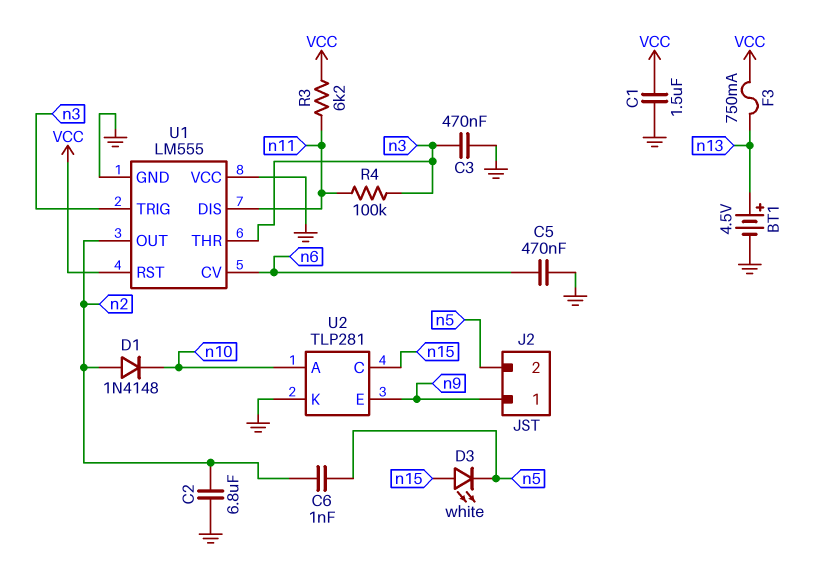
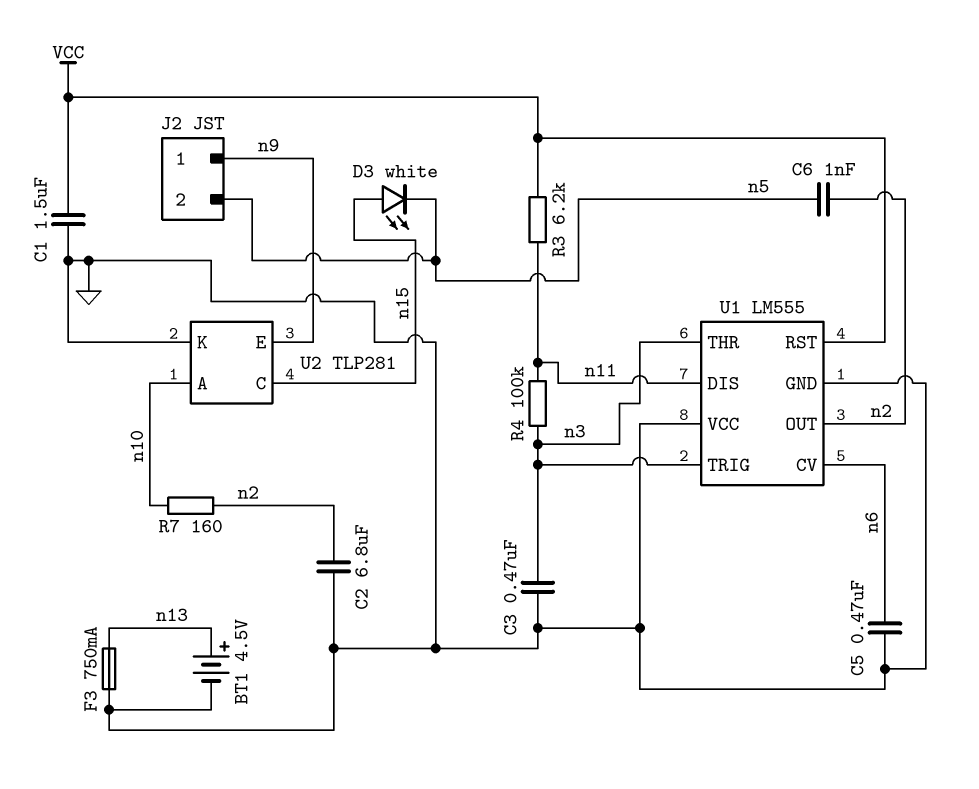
D1: diode 1N4148 (A n2, K n10) -> none
F3: 750mA (VCC, n13) -> 750mA (GND, n13)
R7: none -> 160 (n2, n10)

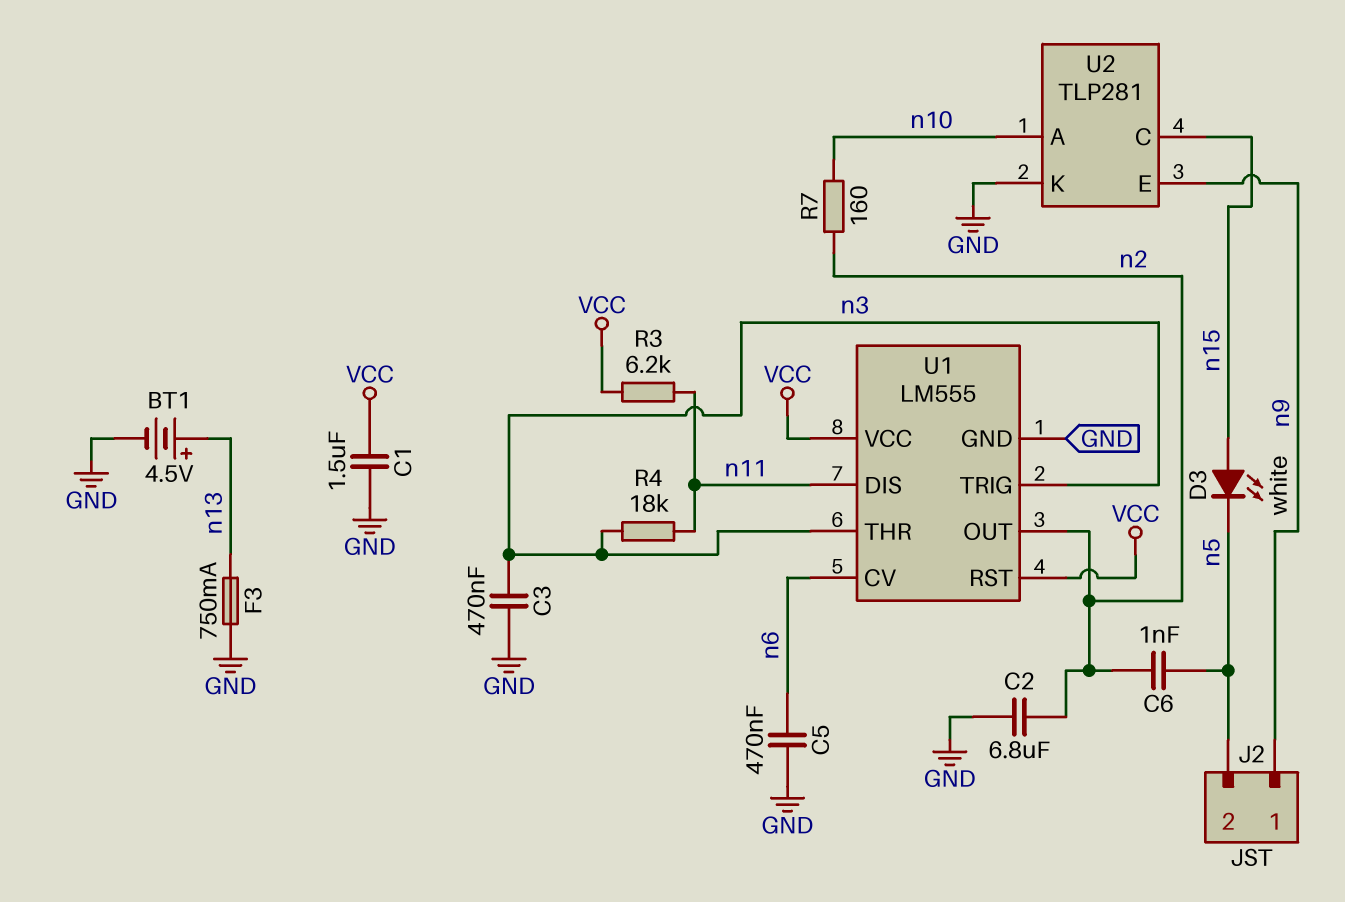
R4: 100k (n3, n11) -> 18k (n3, n11)
U1 pin VCC: GND -> VCC

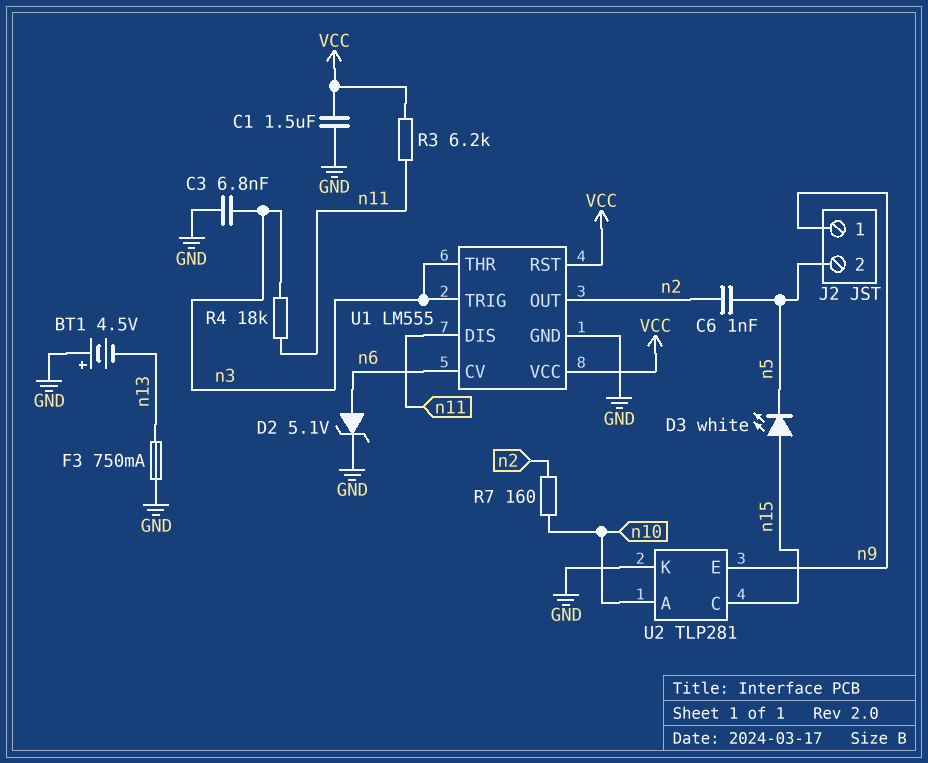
BT1: 4.5V (plus n13, minus GND) -> 4.5V (plus GND, minus n13)
C2: 6.8uF (GND, n2) -> none
C3: 470nF (GND, n3) -> 6.8nF (GND, n3)
C5: 470nF (GND, n6) -> none
D2: none -> zener 5.1V (A n6, K GND)

